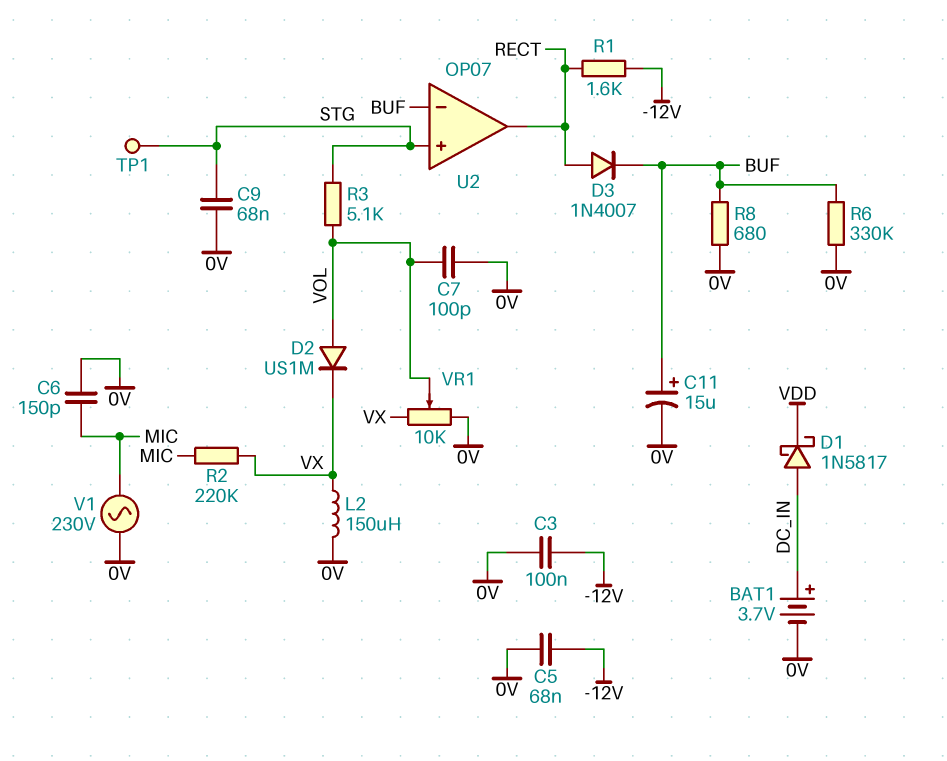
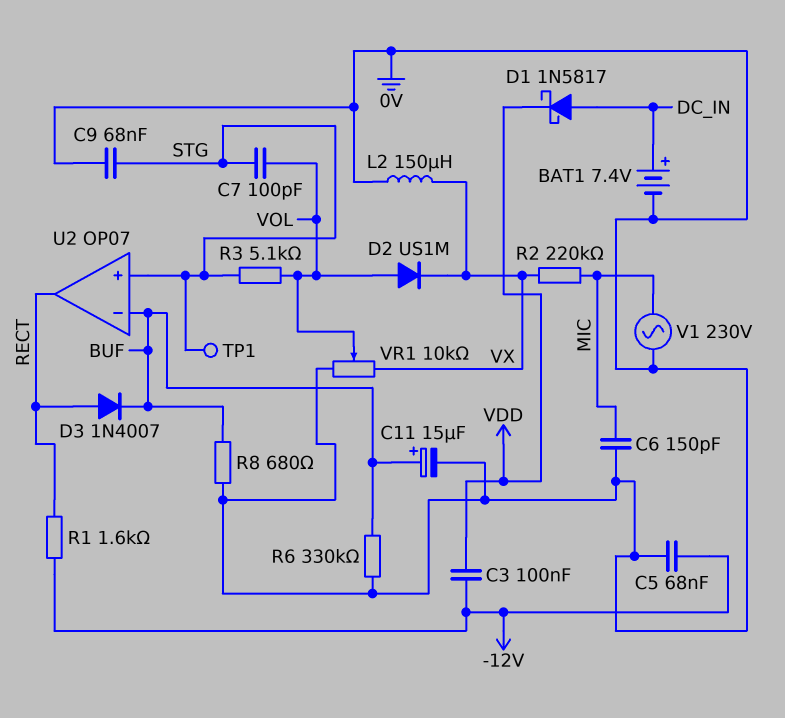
BAT1: 3.7V (plus DC_IN, minus 0V) -> 7.4V (plus DC_IN, minus 0V)
C3: 100nF (-12V, 0V) -> 100nF (-12V, VDD)
C7: 100pF (0V, VOL) -> 100pF (STG, VOL)

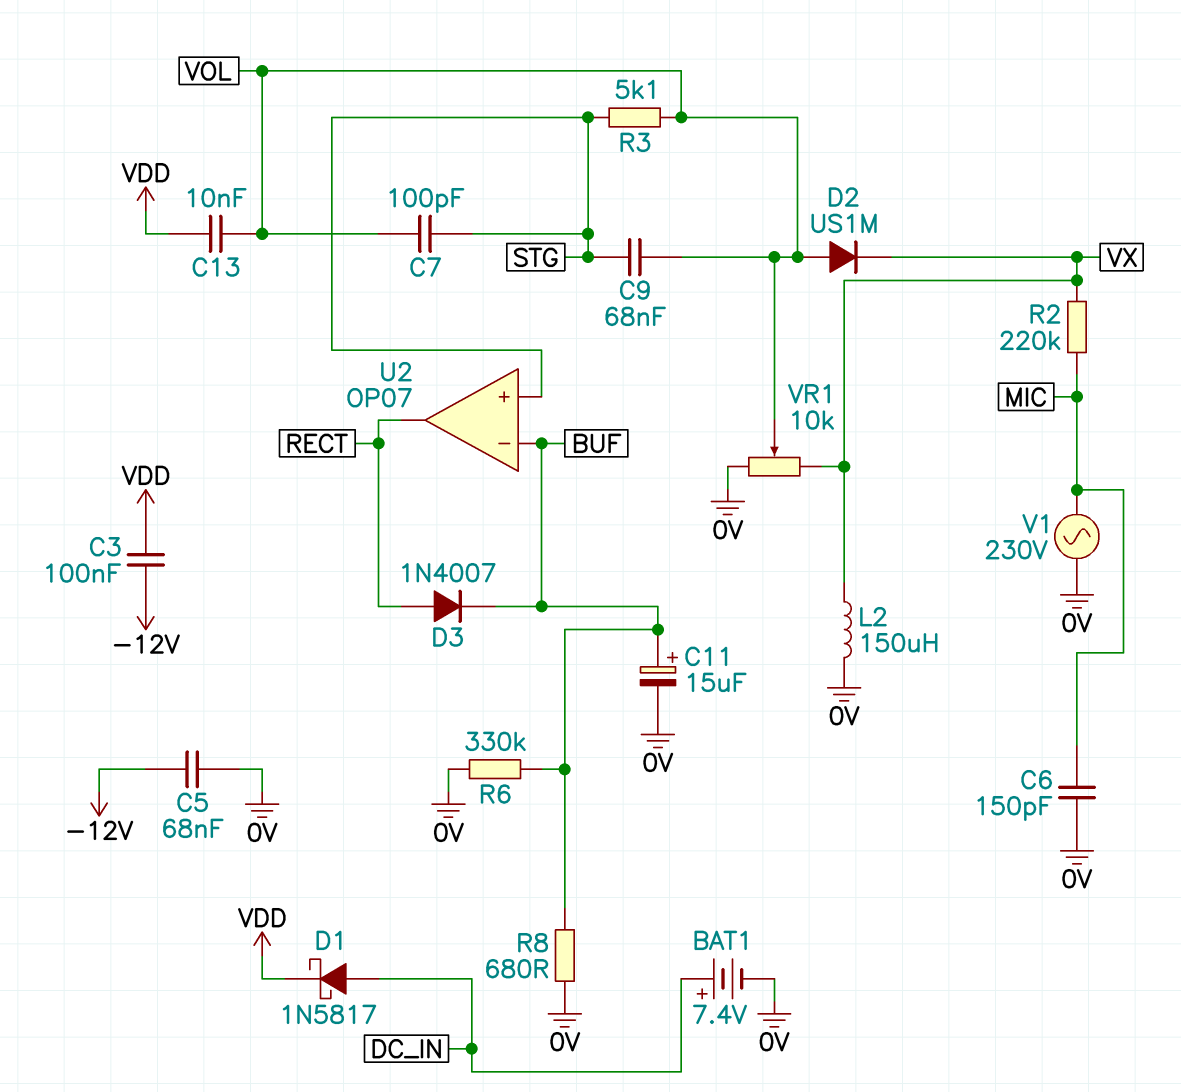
C9: 68nF (0V, STG) -> 68nF (STG, VOL)
C13: none -> 10nF (VDD, VOL)
R1: 1.6k (-12V, RECT) -> none
TP1: test point (STG) -> none

